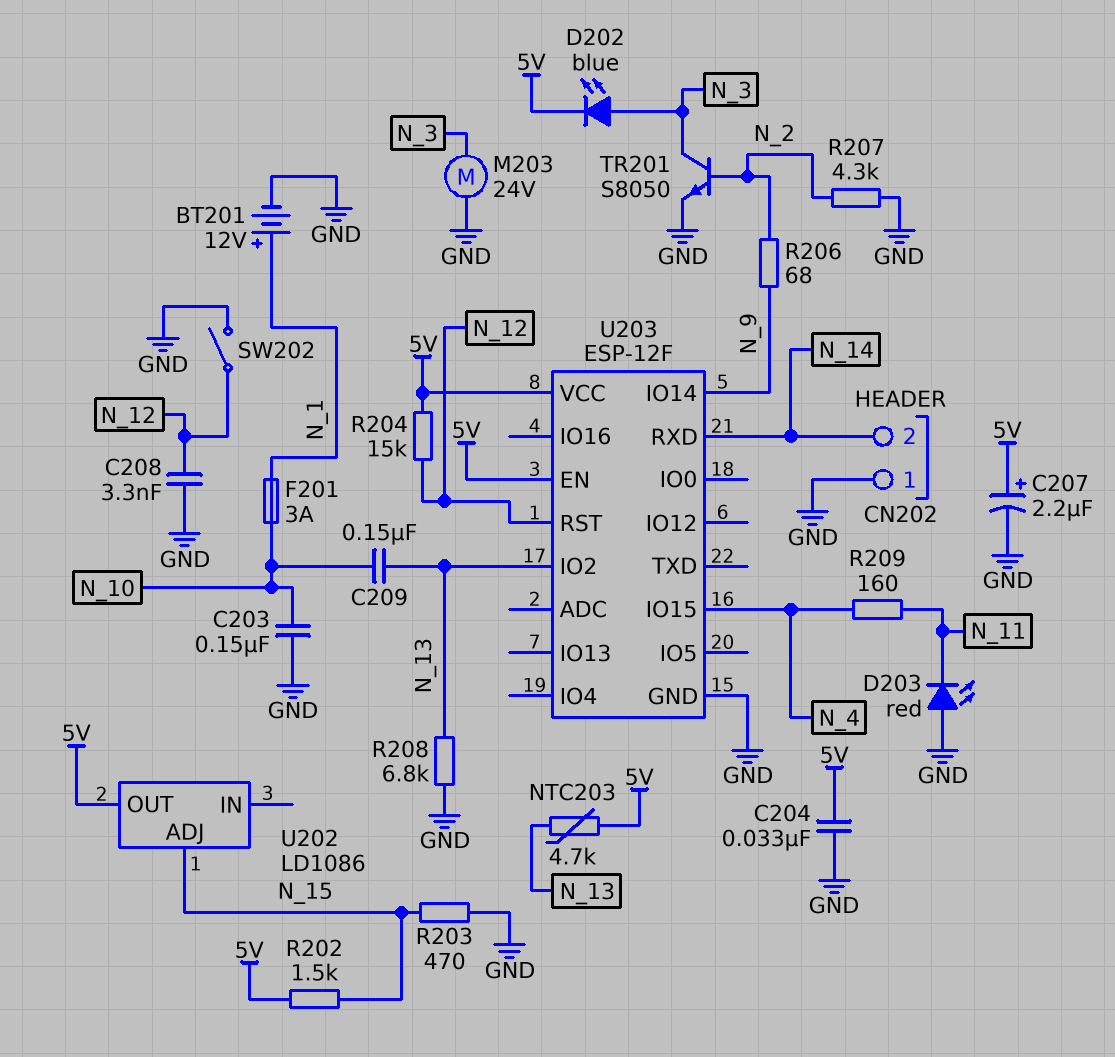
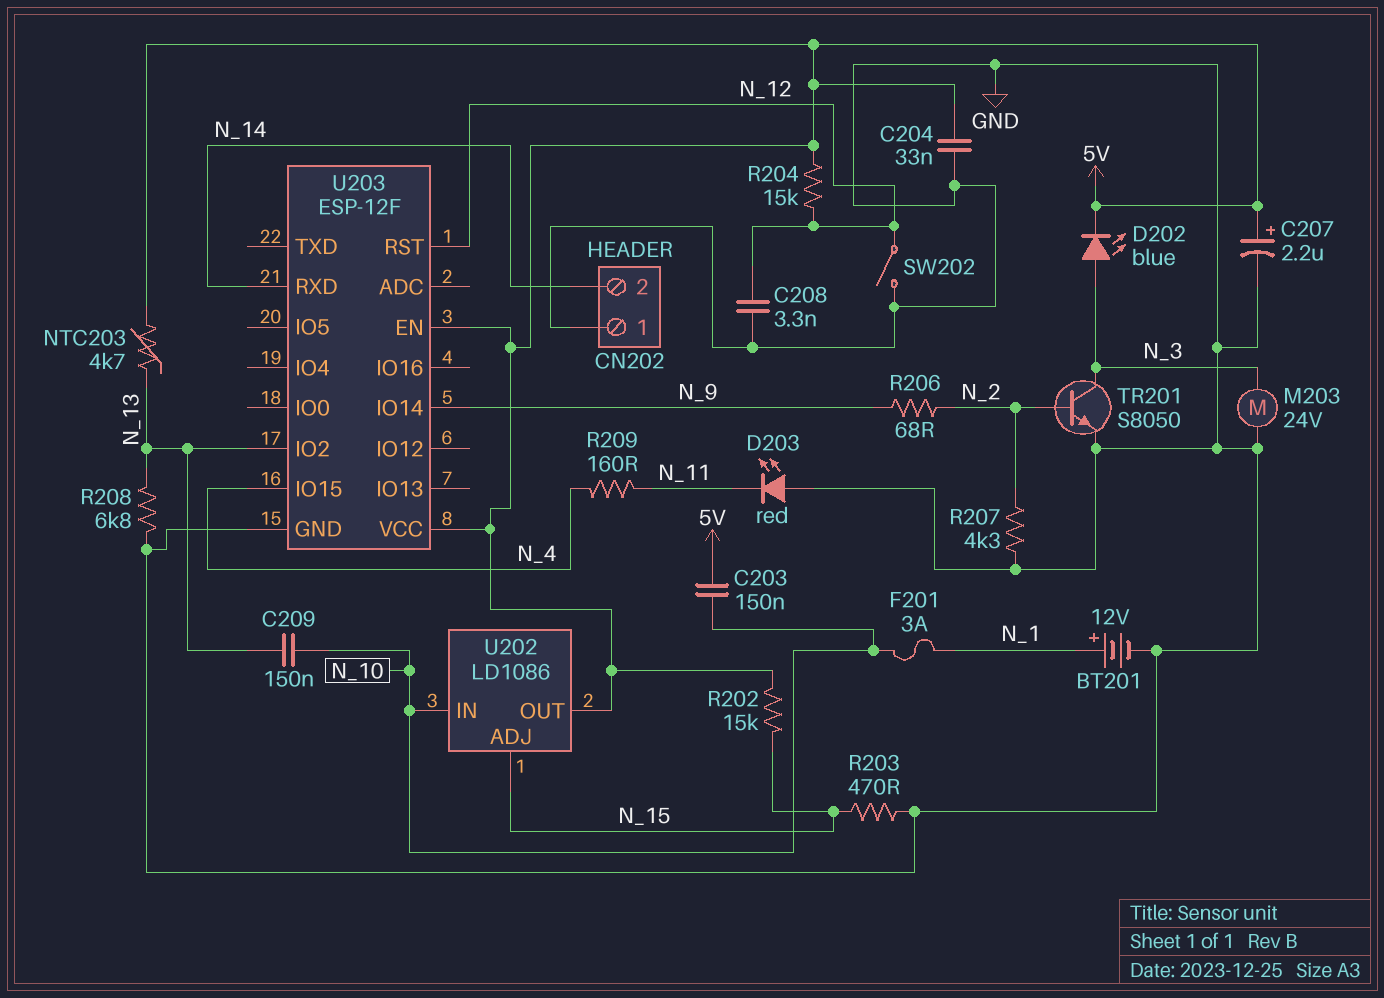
C203: 150nF (GND, N_10) -> 150nF (5V, N_10)
R202: 1.5k (5V, N_15) -> 15k (5V, N_15)
U202 pin IN: none -> N_10

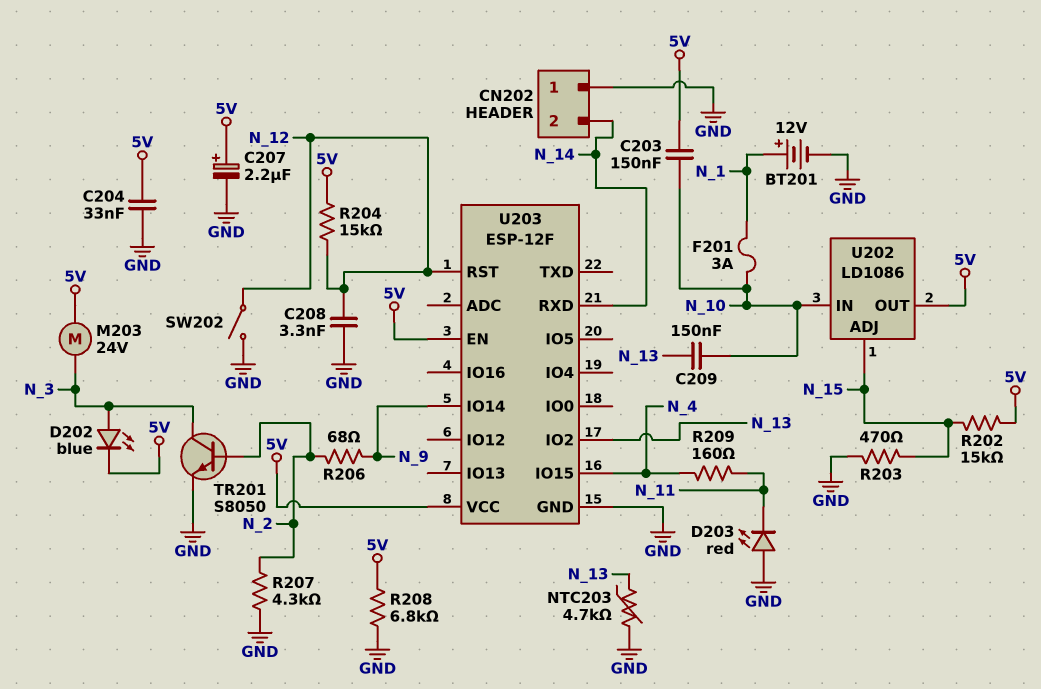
M203: motor 24V (GND, N_3) -> motor 24V (5V, N_3)
NTC203: 4.7k (5V, N_13) -> 4.7k (GND, N_13)
R208: 6.8k (GND, N_13) -> 6.8k (5V, GND)

